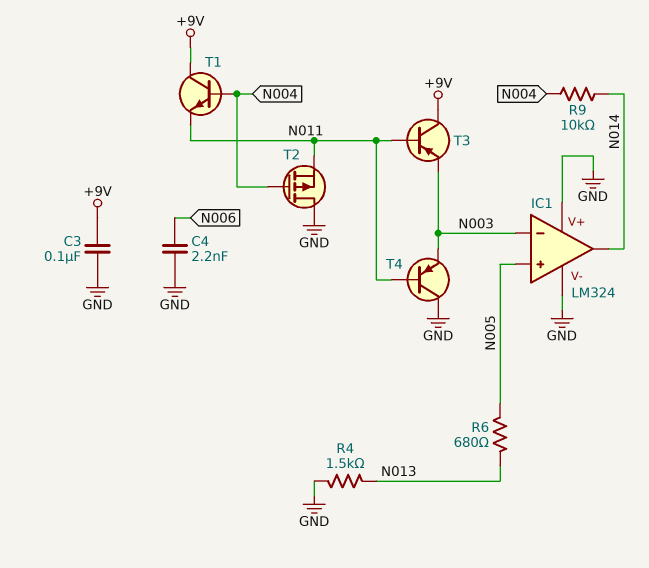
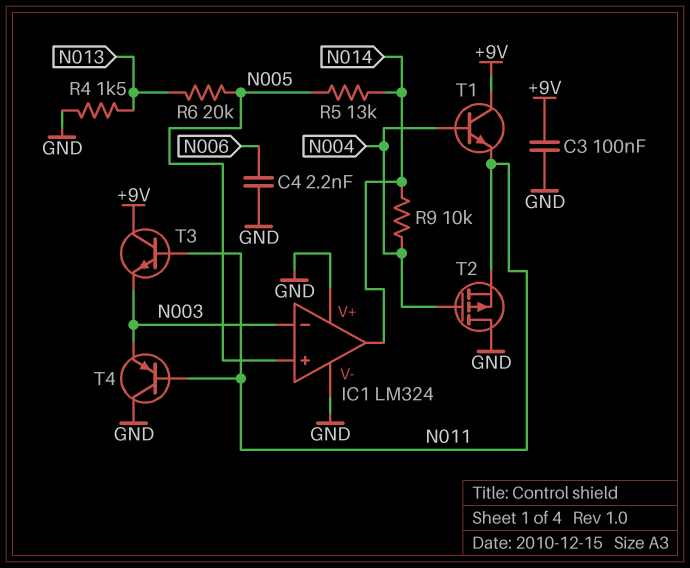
R5: none -> 13k (N005, N014)
R6: 680 (N005, N013) -> 20k (N005, N013)
T3: PNP (B N011, C +9V, E N003) -> NPN (B N011, C +9V, E N003)

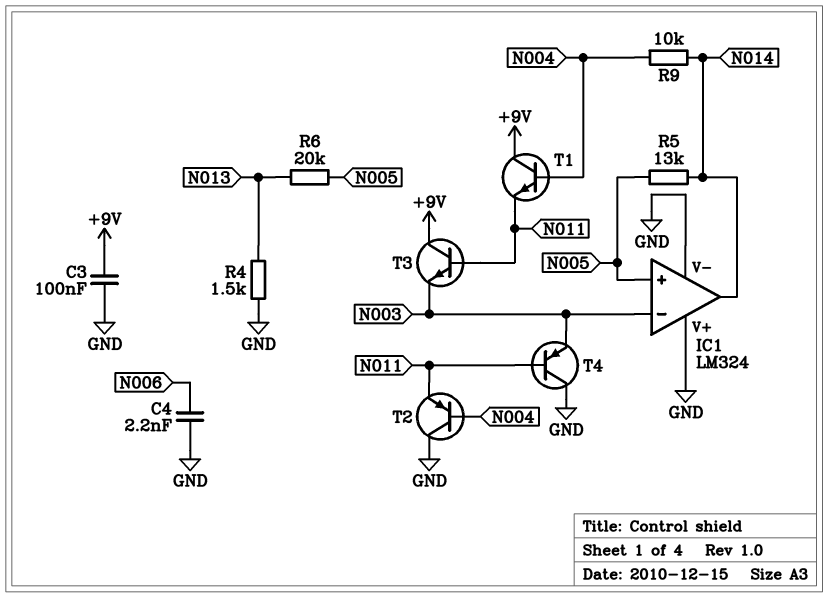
T2: PMOS (G N004, D GND, S N011) -> PNP (B N004, C GND, E N011)

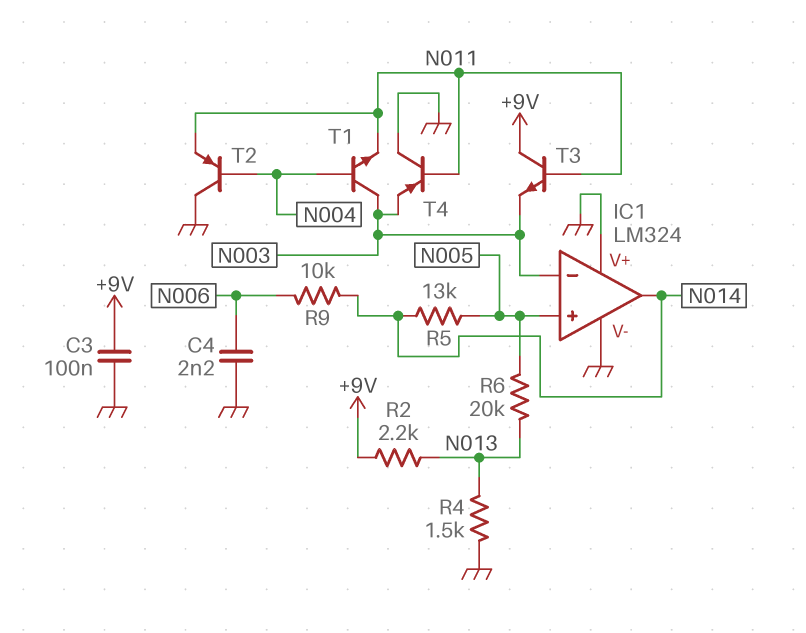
R2: none -> 2.2k (+9V, N013)
R9: 10k (N004, N014) -> 10k (N006, N014)
T1: NPN (B N004, C +9V, E N011) -> NPN (B N004, C N003, E N011)

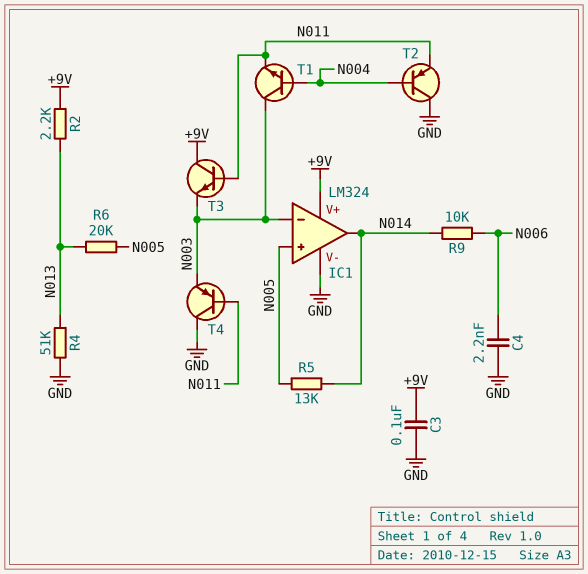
IC1 pin V+: GND -> +9V
R4: 1.5k (GND, N013) -> 51k (GND, N013)

